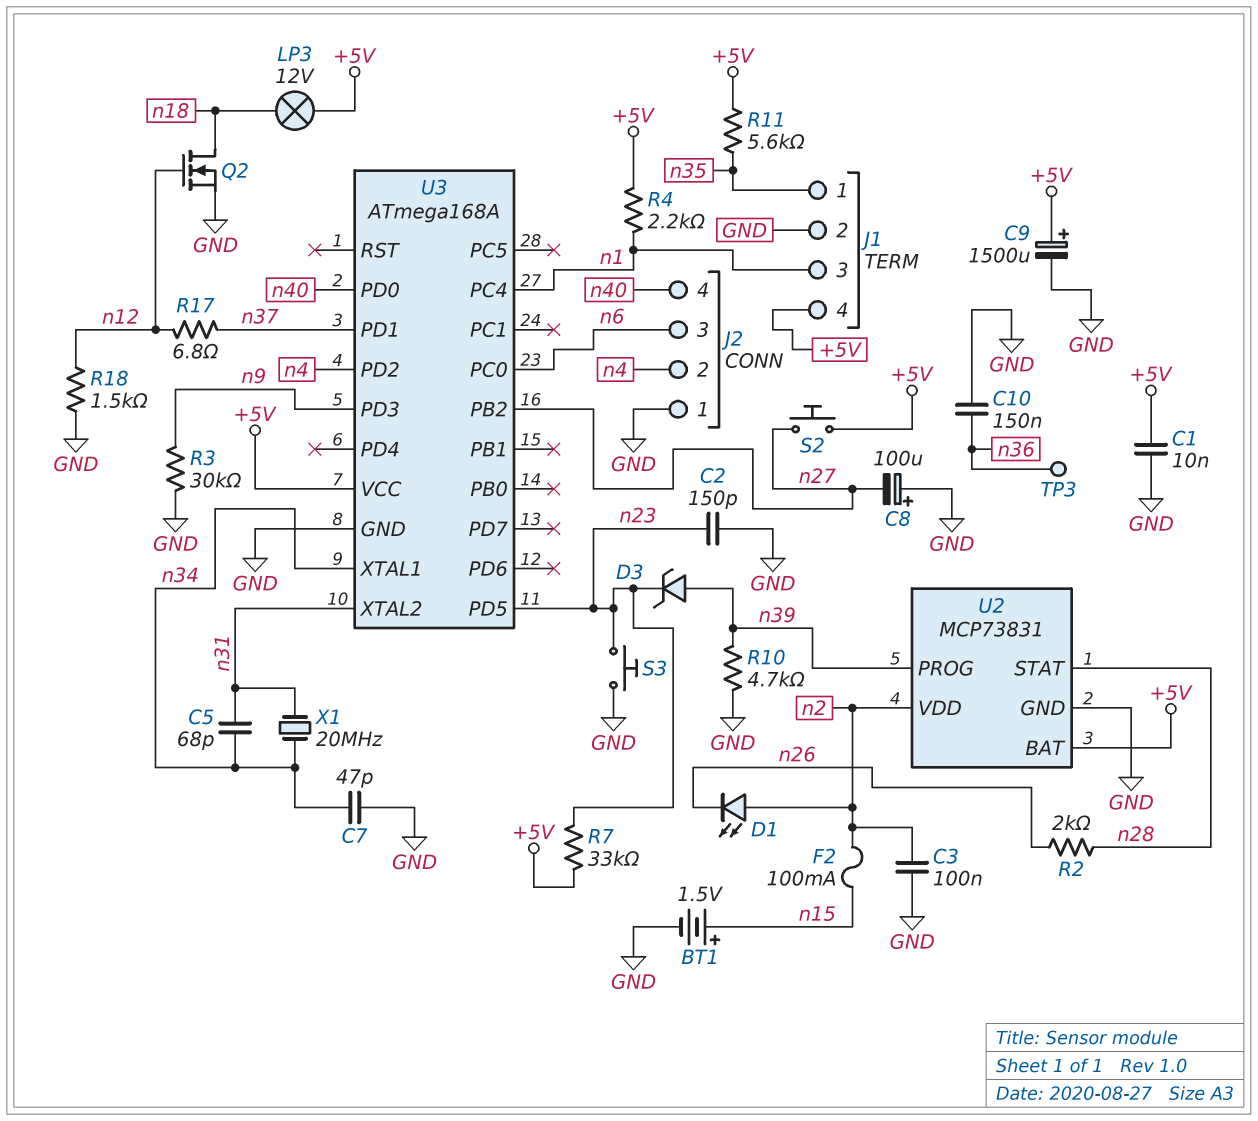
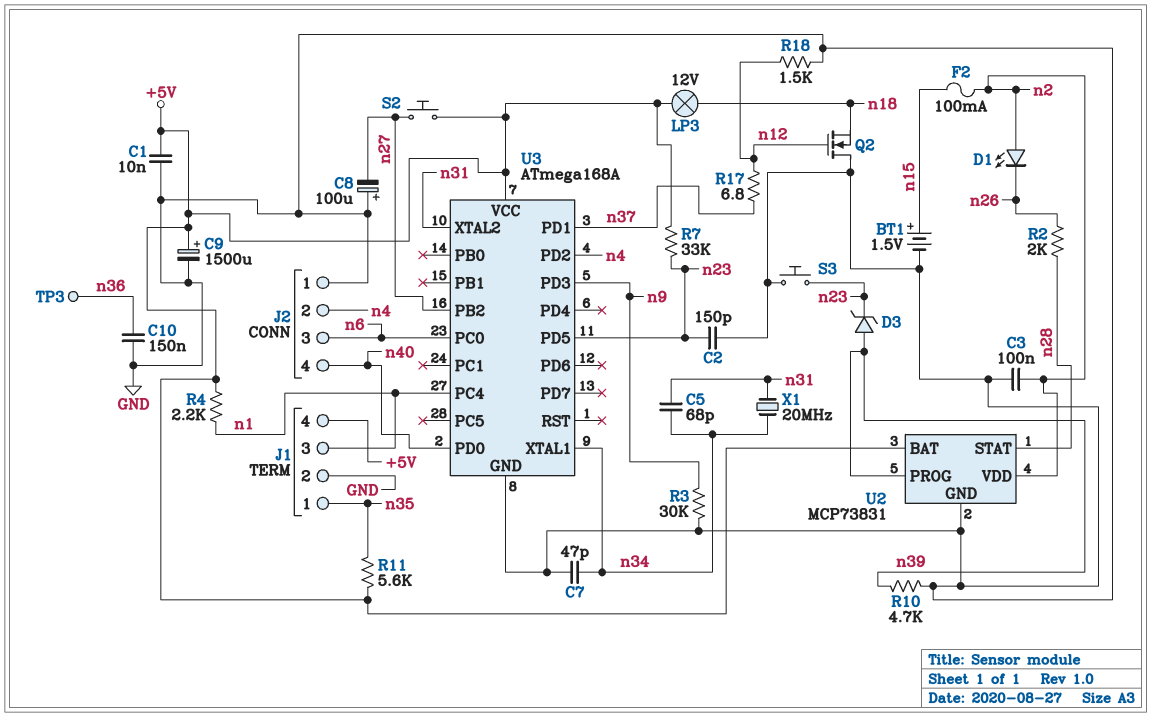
Q2: NMOS (G n12, D n18, S GND) -> NMOS (G n12, D GND, S n18)

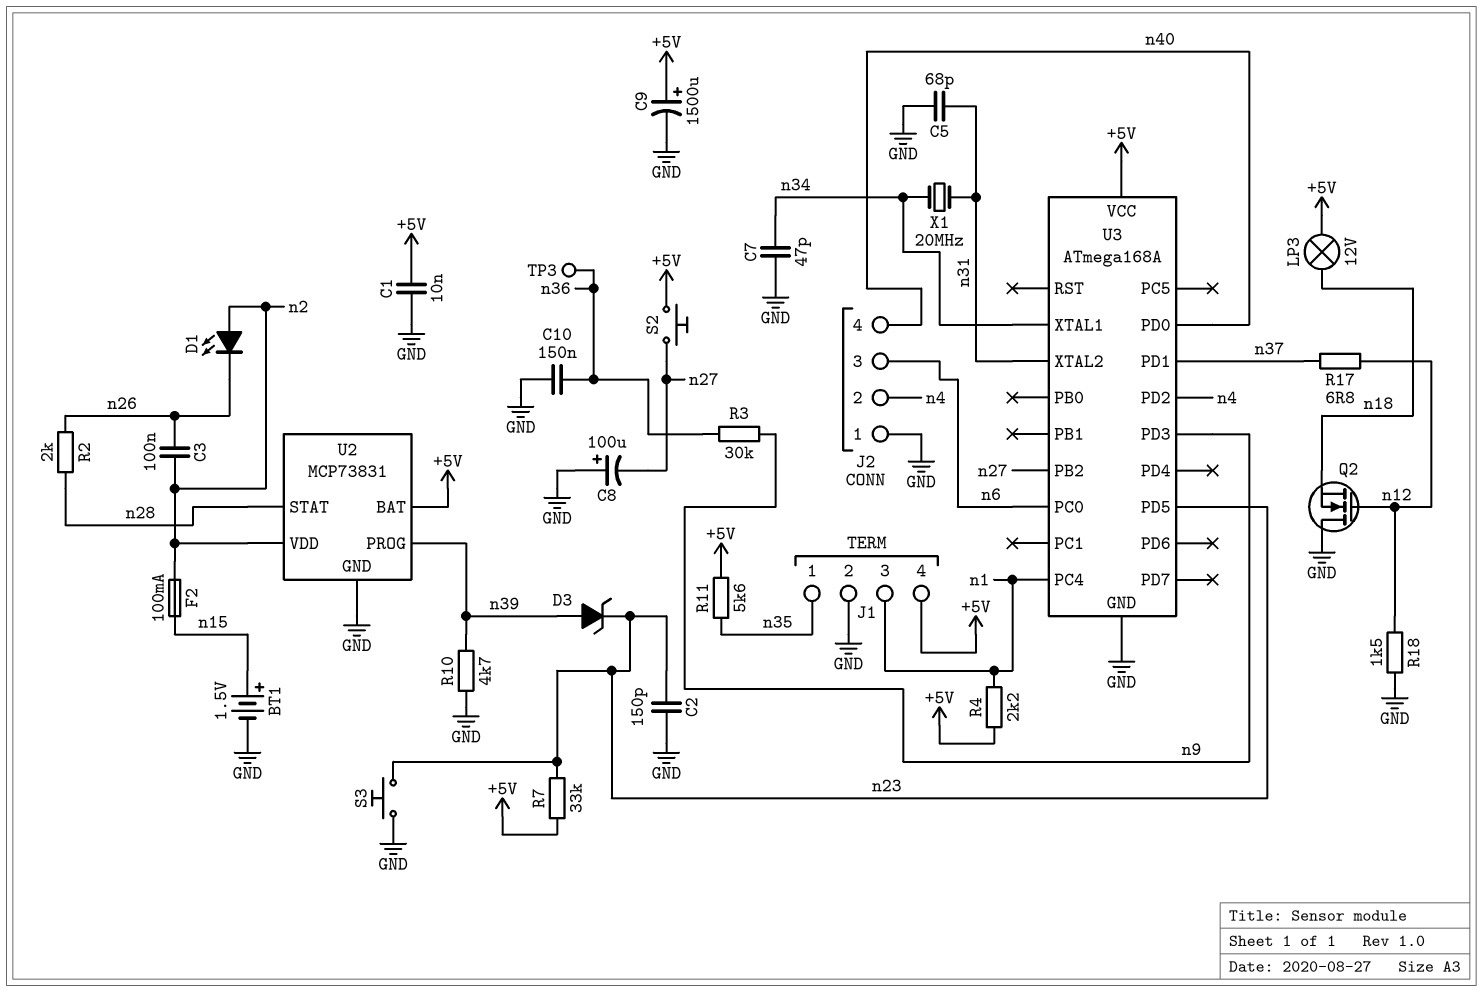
C3: 100nF (GND, n2) -> 100nF (n2, n26)
C5: 68pF (n31, n34) -> 68pF (GND, n31)
R3: 30k (GND, n9) -> 30k (n9, n36)

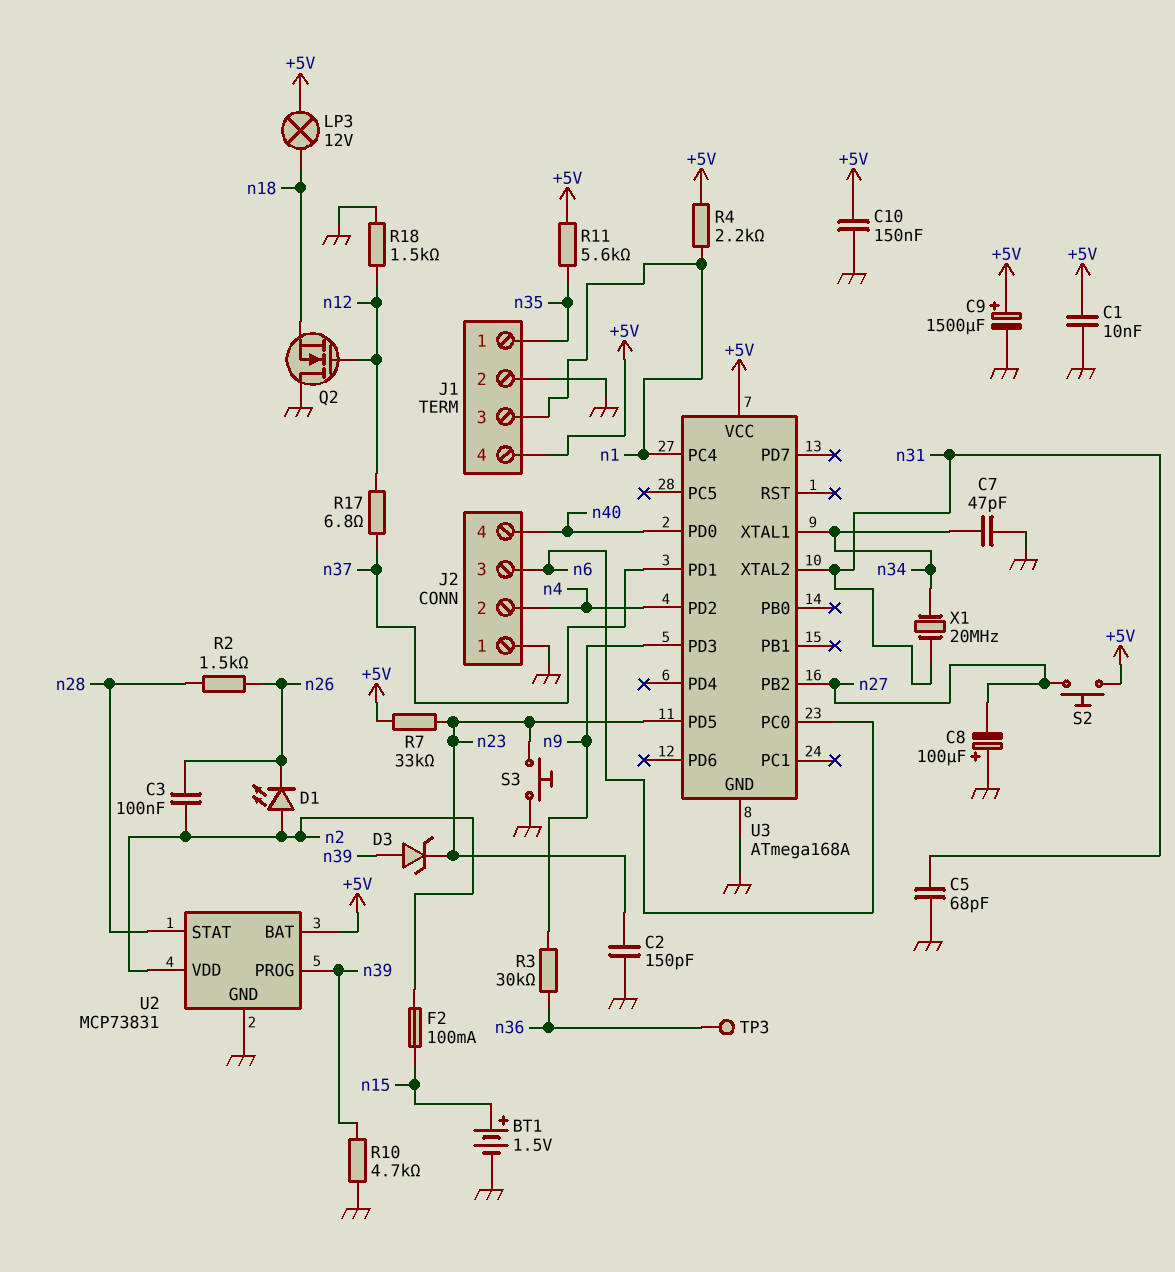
C10: 150nF (GND, n36) -> 150nF (+5V, GND)
R2: 2k (n26, n28) -> 1.5k (n26, n28)

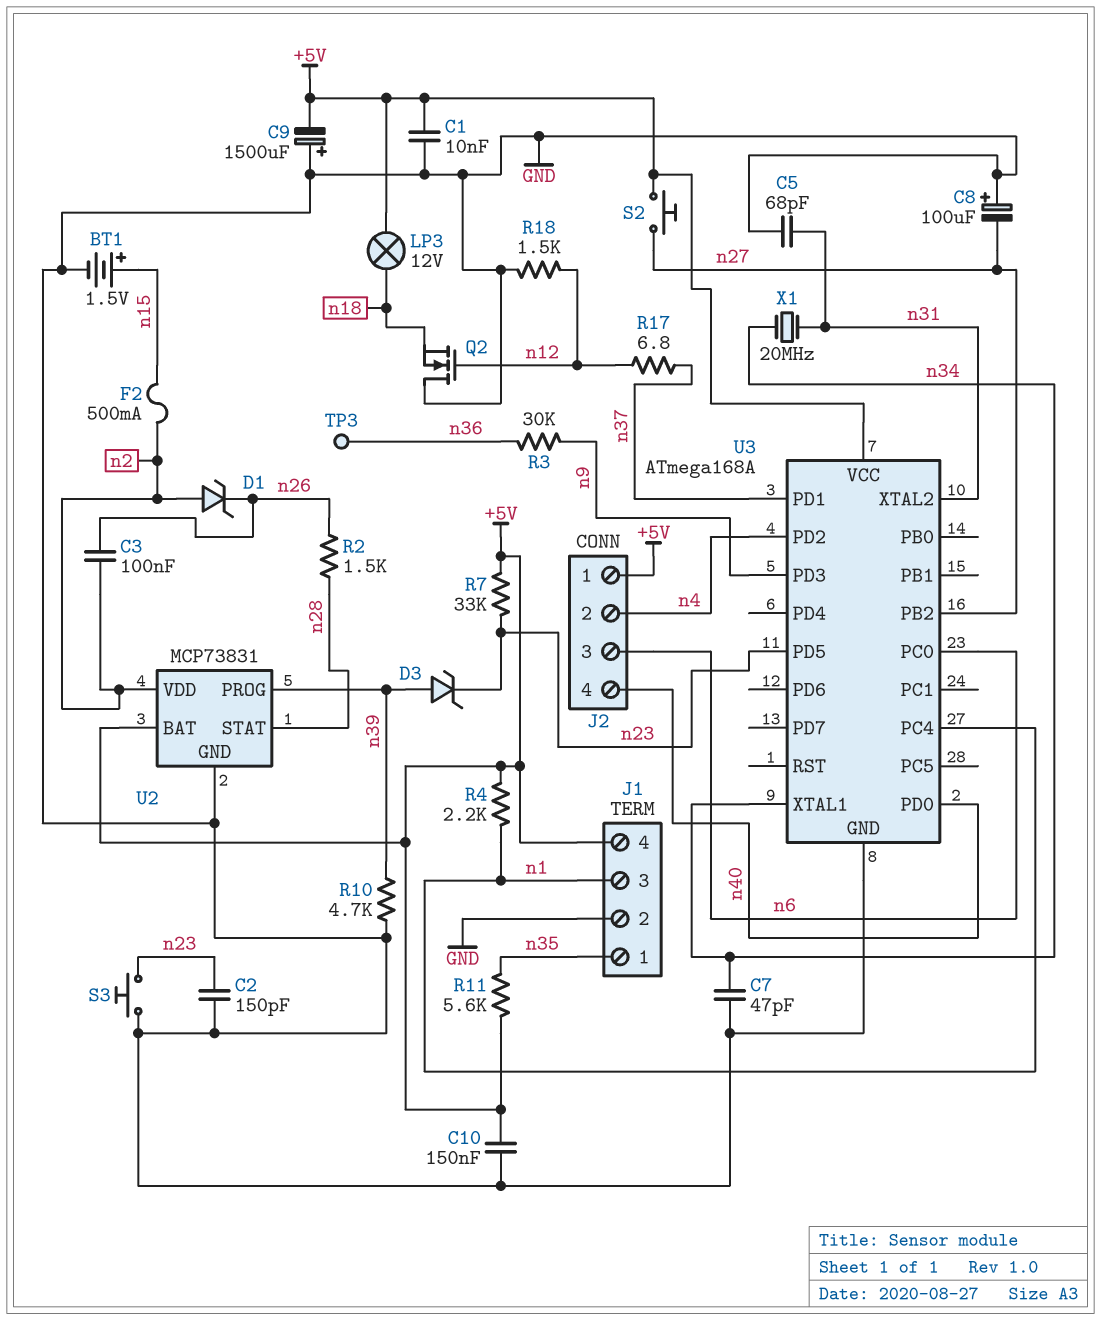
C9: 1500uF (plus +5V, minus GND) -> 1500uF (plus GND, minus +5V)
D1: LED (A n2, K n26) -> zener (A n2, K n26)
F2: 100mA (n2, n15) -> 500mA (n2, n15)
J2 pin 1: GND -> +5V

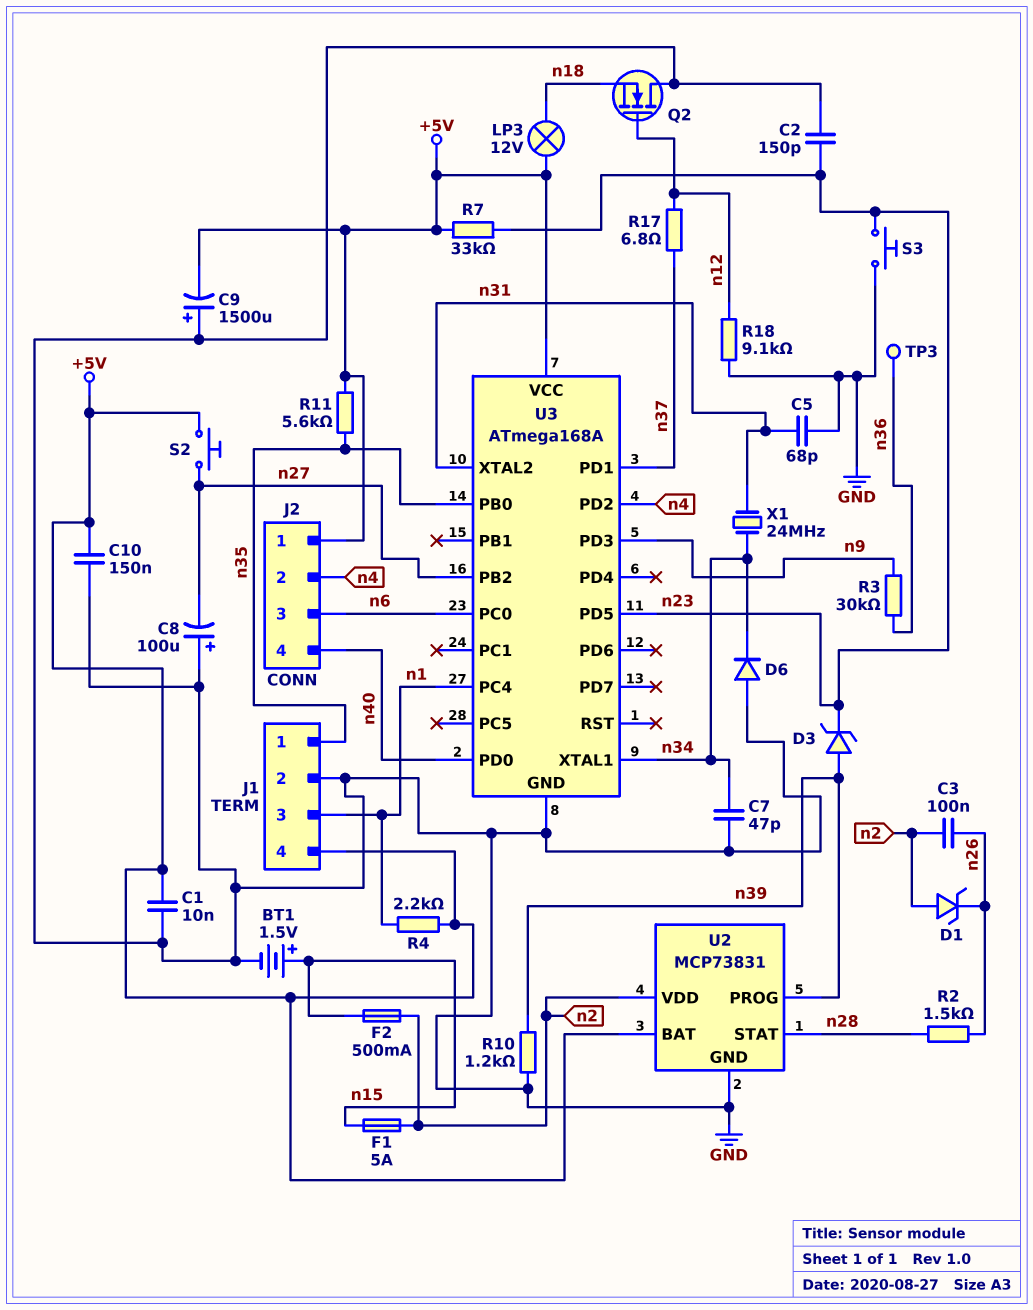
D6: none -> diode (A GND, K n34)
F1: none -> 5A (n2, n15)
R10: 4.7k (GND, n39) -> 1.2k (GND, n39)
R18: 1.5k (GND, n12) -> 9.1k (GND, n12)
U3 pin PB0: none -> n35
X1: 20MHz (n31, n34) -> 24MHz (n31, n34)

